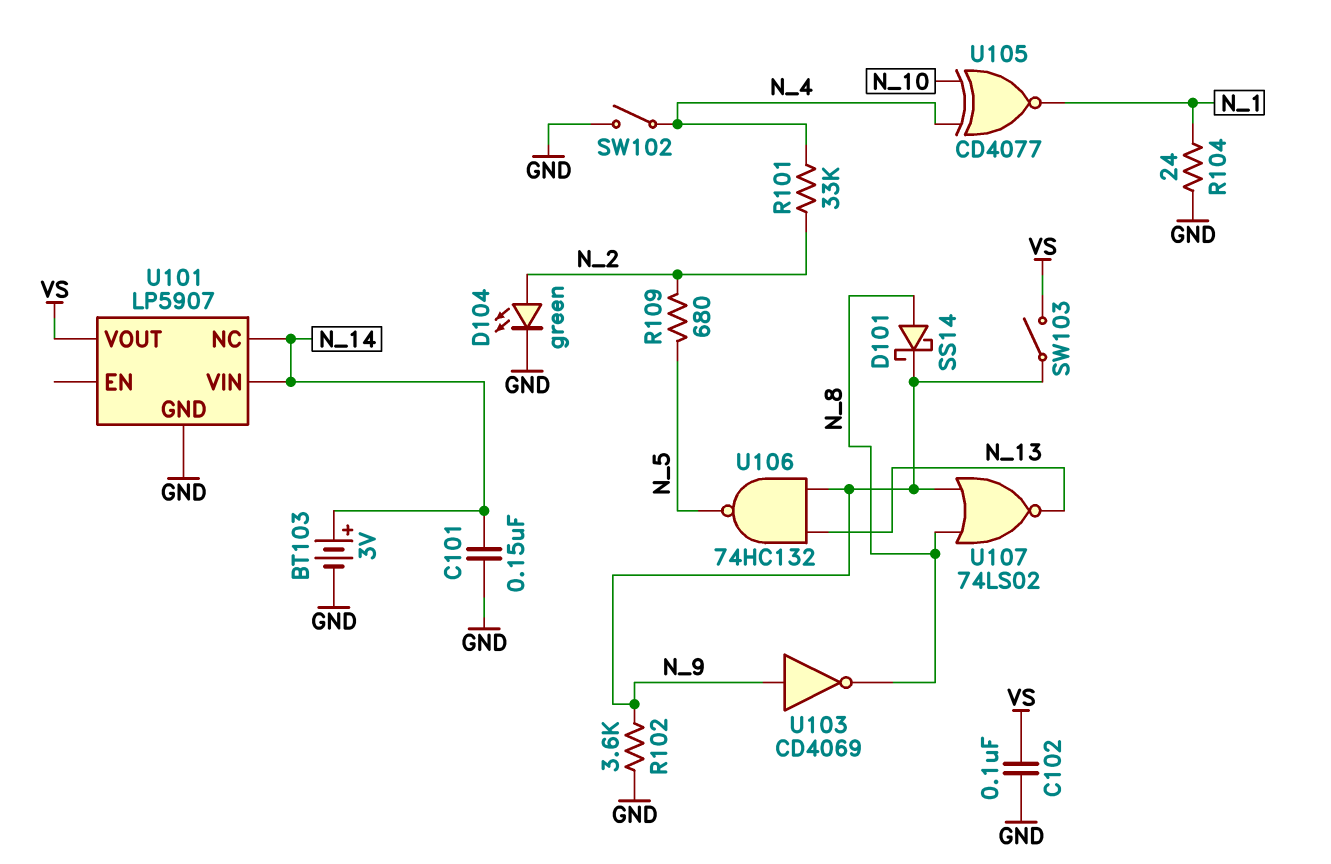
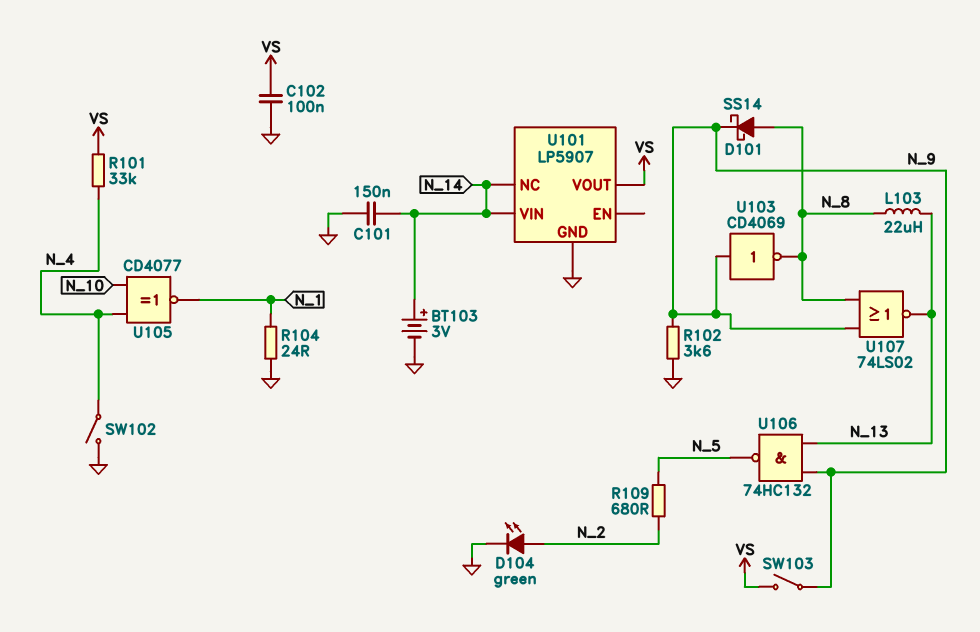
L103: none -> 22uH (N_8, N_13)
R101: 33k (N_2, N_4) -> 33k (N_4, VS)

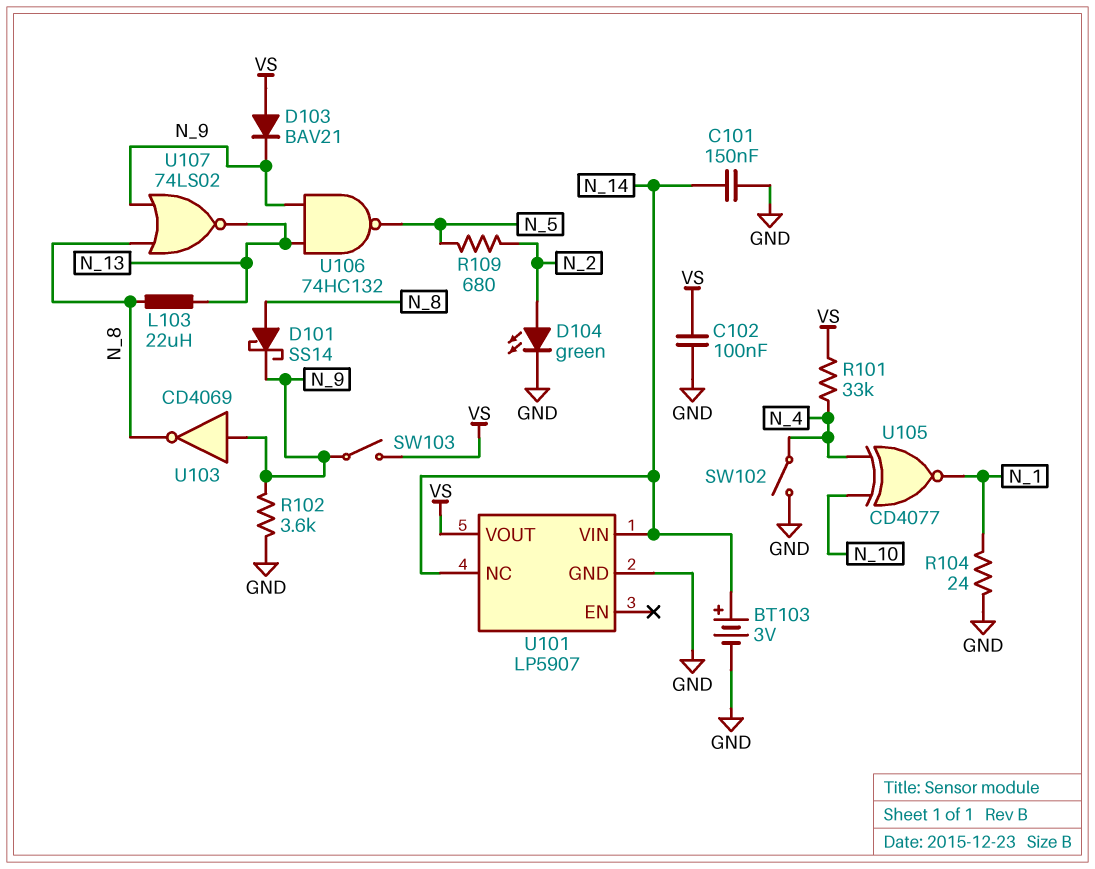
D103: none -> diode BAV21 (A VS, K N_9)

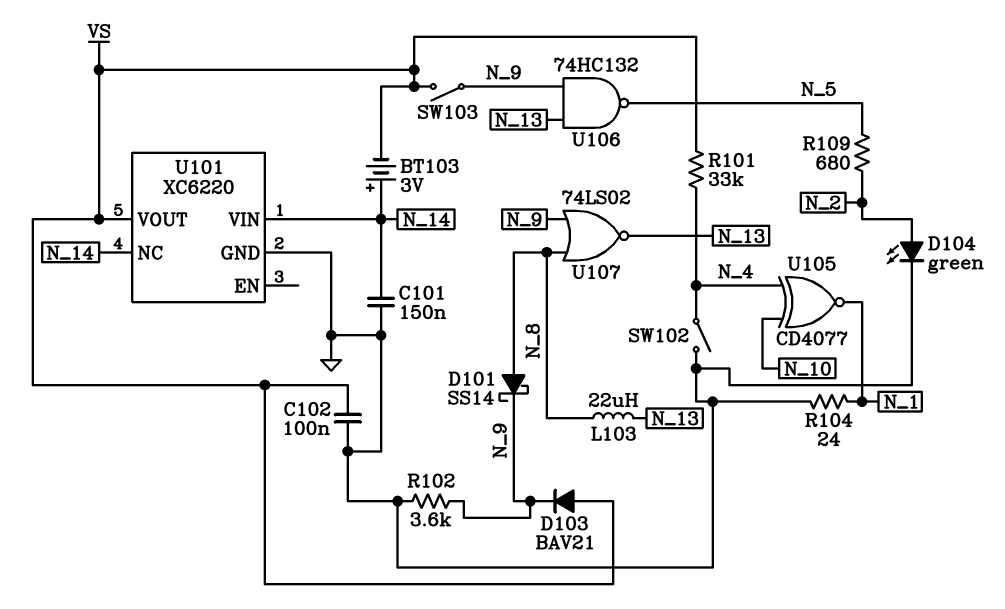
BT103: 3V (plus N_14, minus GND) -> 3V (plus N_14, minus VS)
U101: LP5907 -> XC6220
U103: NOT CD4069 (in N_9, out N_8) -> none

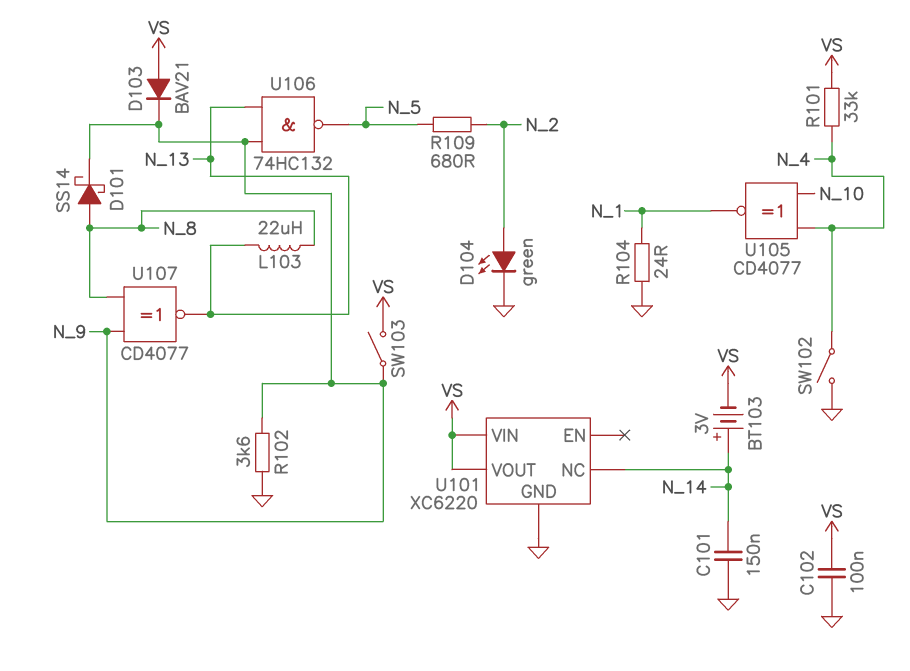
U101 pin VIN: N_14 -> VS
U107: NOR 74LS02 (in N_8, in N_9, out N_13) -> XNOR CD4077 (in N_8, in N_9, out N_13)

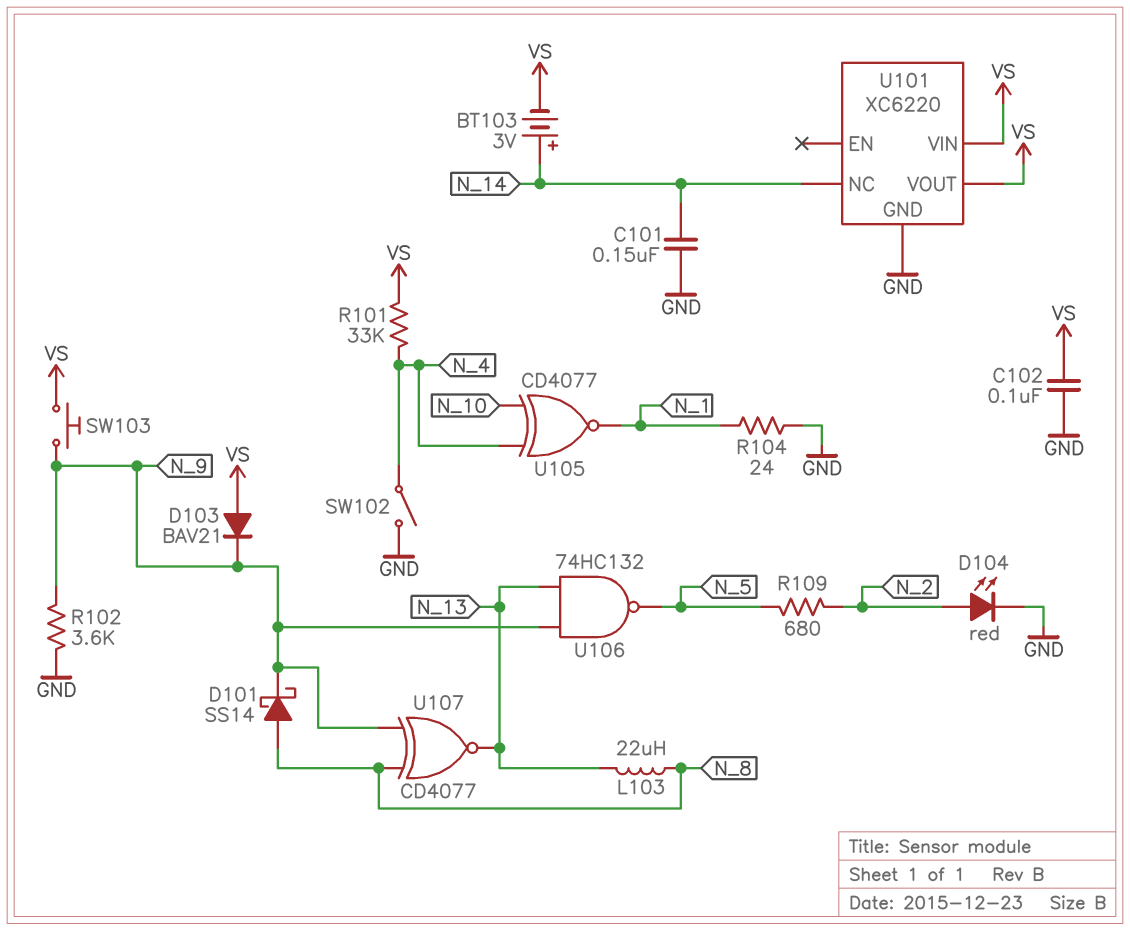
D104: LED green (A N_2, K GND) -> LED red (A N_2, K GND)
SW103: switch (N_9, VS) -> button (N_9, VS)

